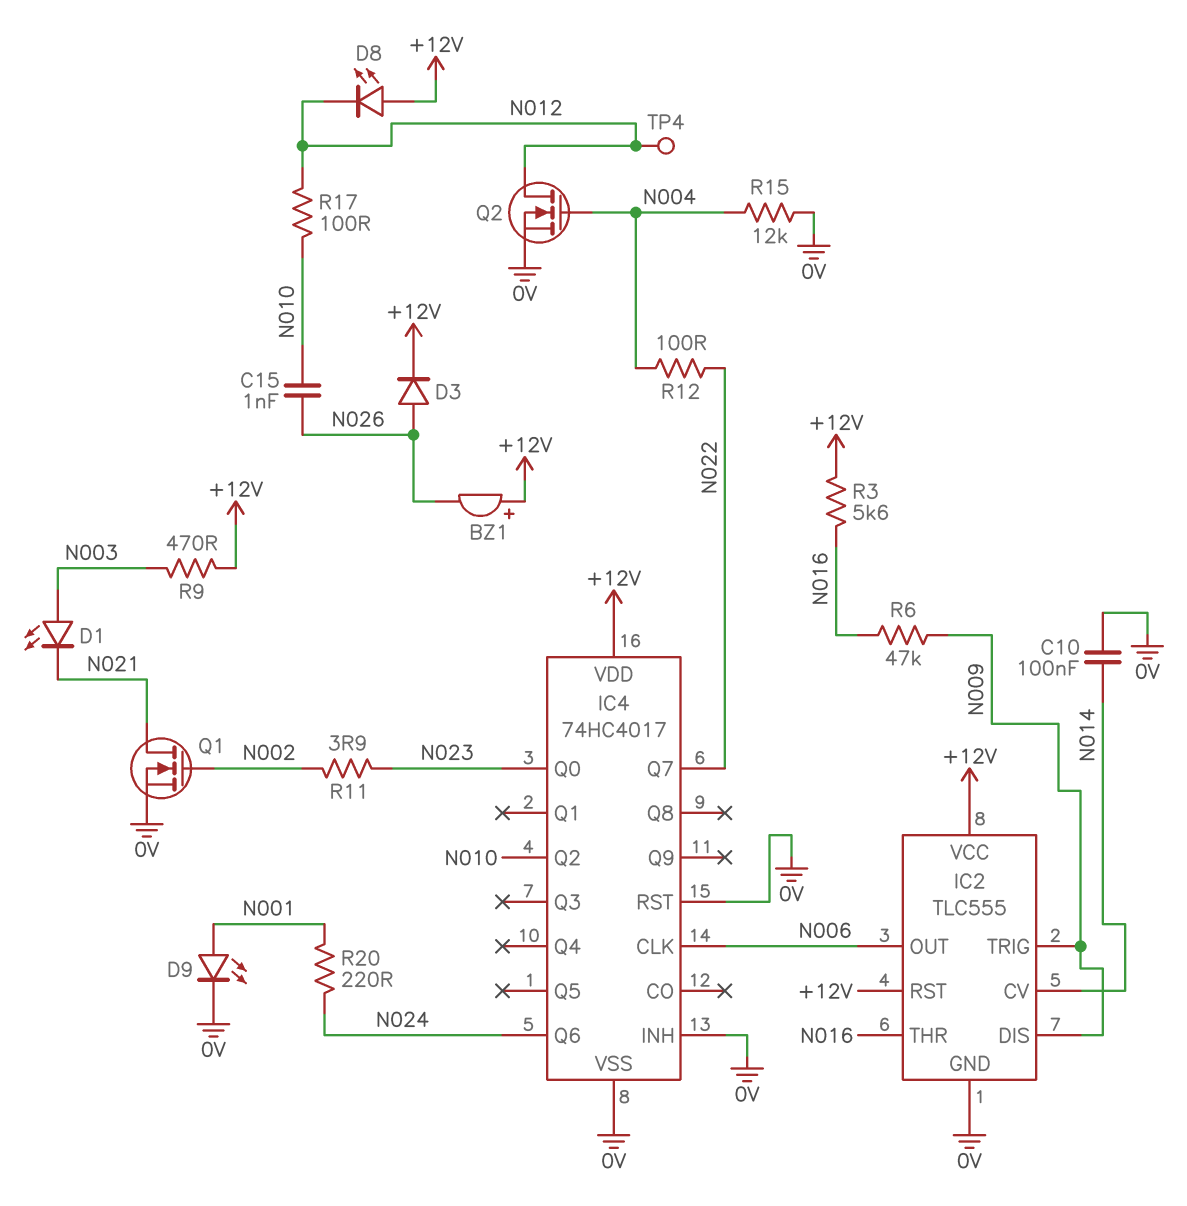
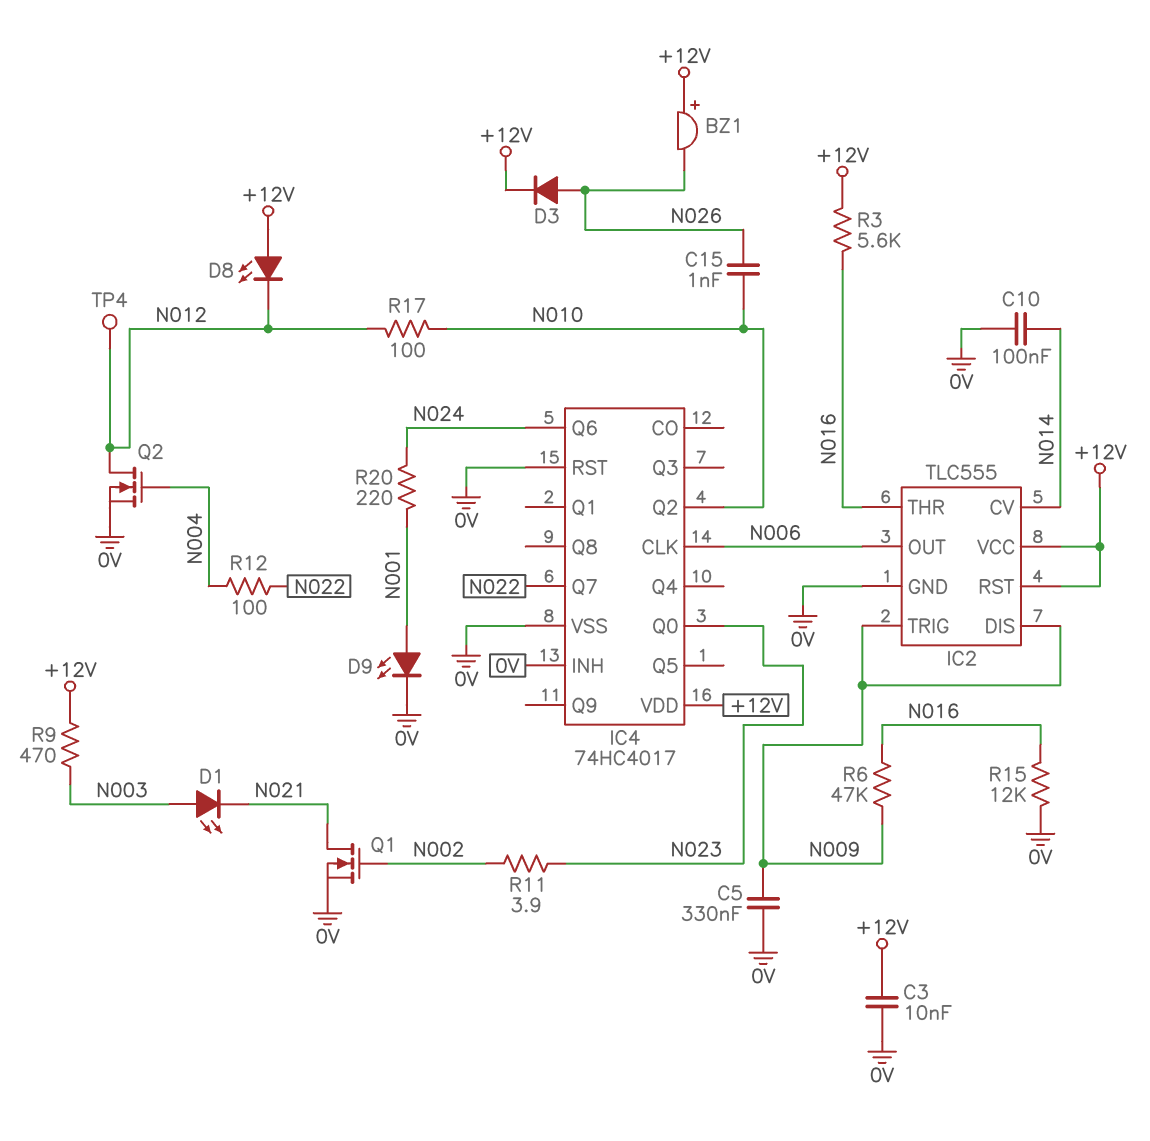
C3: none -> 10nF (+12V, 0V)
C5: none -> 330nF (0V, N009)
R15: 12k (0V, N004) -> 12k (0V, N016)

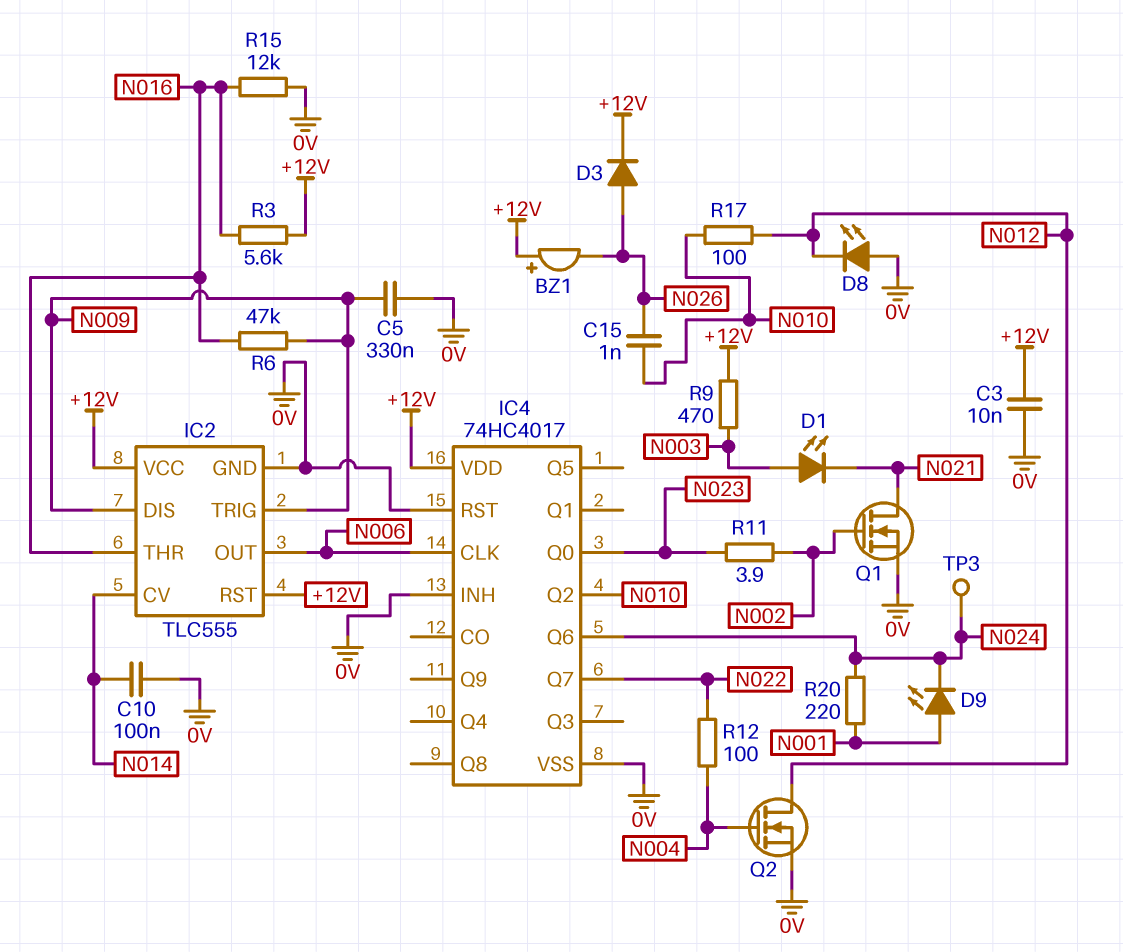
D8: LED (A +12V, K N012) -> LED (A 0V, K N012)
D9: LED (A N001, K 0V) -> LED (A N001, K N024)
TP3: none -> test point (N024)
TP4: test point (N012) -> none

